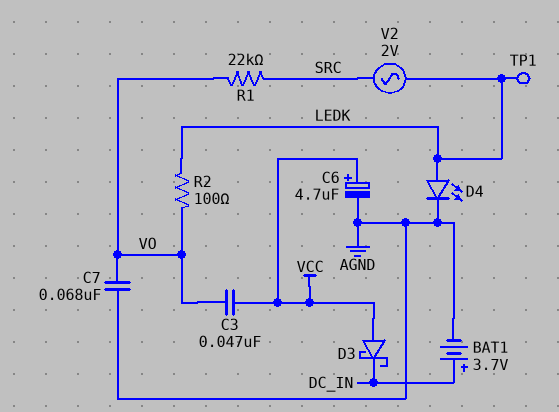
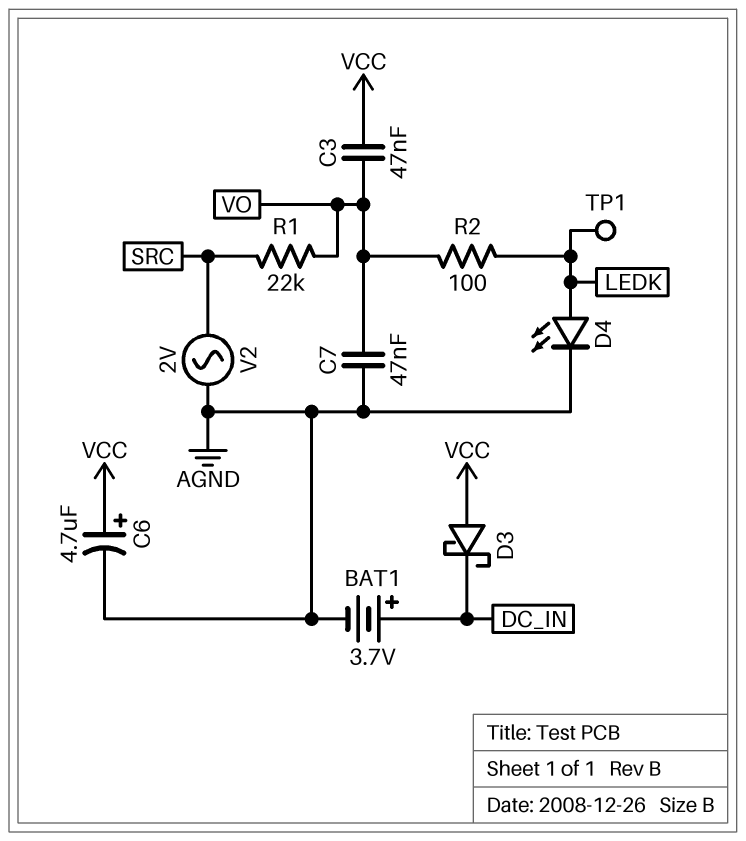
C7: 68nF (AGND, VO) -> 47nF (AGND, VO)
V2: AC 2V (LEDK, SRC) -> AC 2V (AGND, SRC)

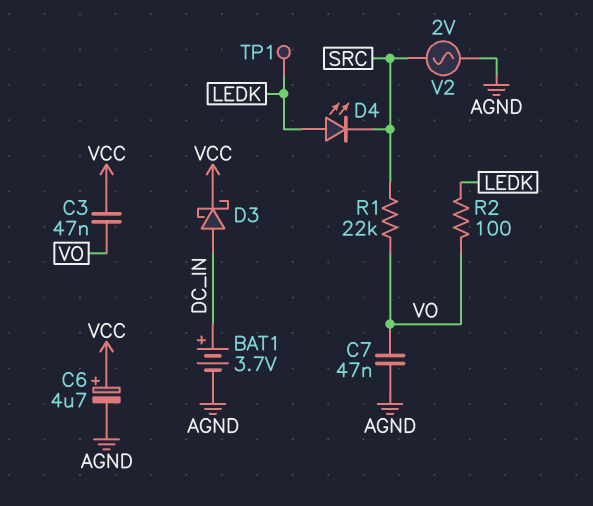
D3: schottky (A VCC, K DC_IN) -> schottky (A DC_IN, K VCC)
D4: LED (A LEDK, K AGND) -> LED (A LEDK, K SRC)

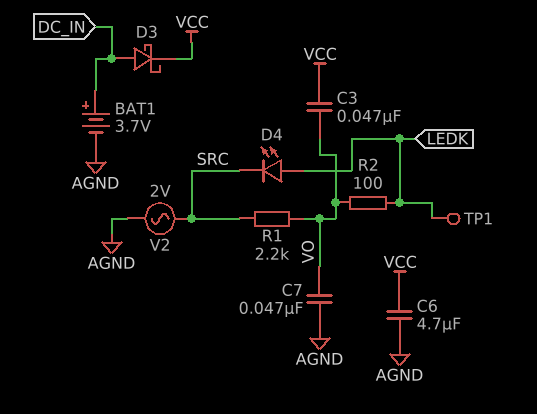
C6: 4.7uF (plus VCC, minus AGND) -> 4.7uF (AGND, VCC)
R1: 22k (SRC, VO) -> 2.2k (SRC, VO)

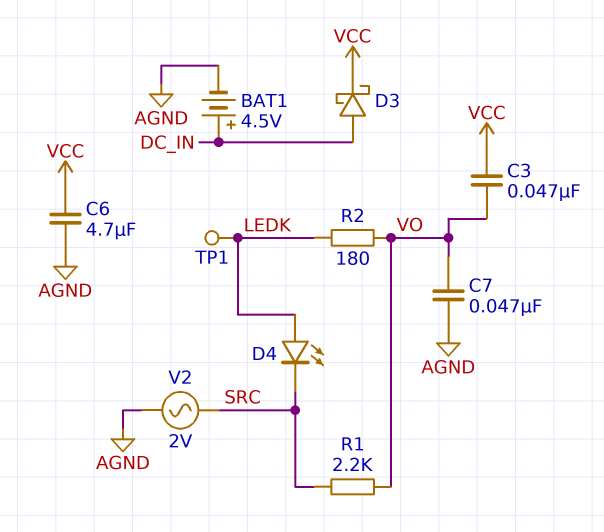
BAT1: 3.7V (plus DC_IN, minus AGND) -> 4.5V (plus DC_IN, minus AGND)
R2: 100 (LEDK, VO) -> 180 (LEDK, VO)

